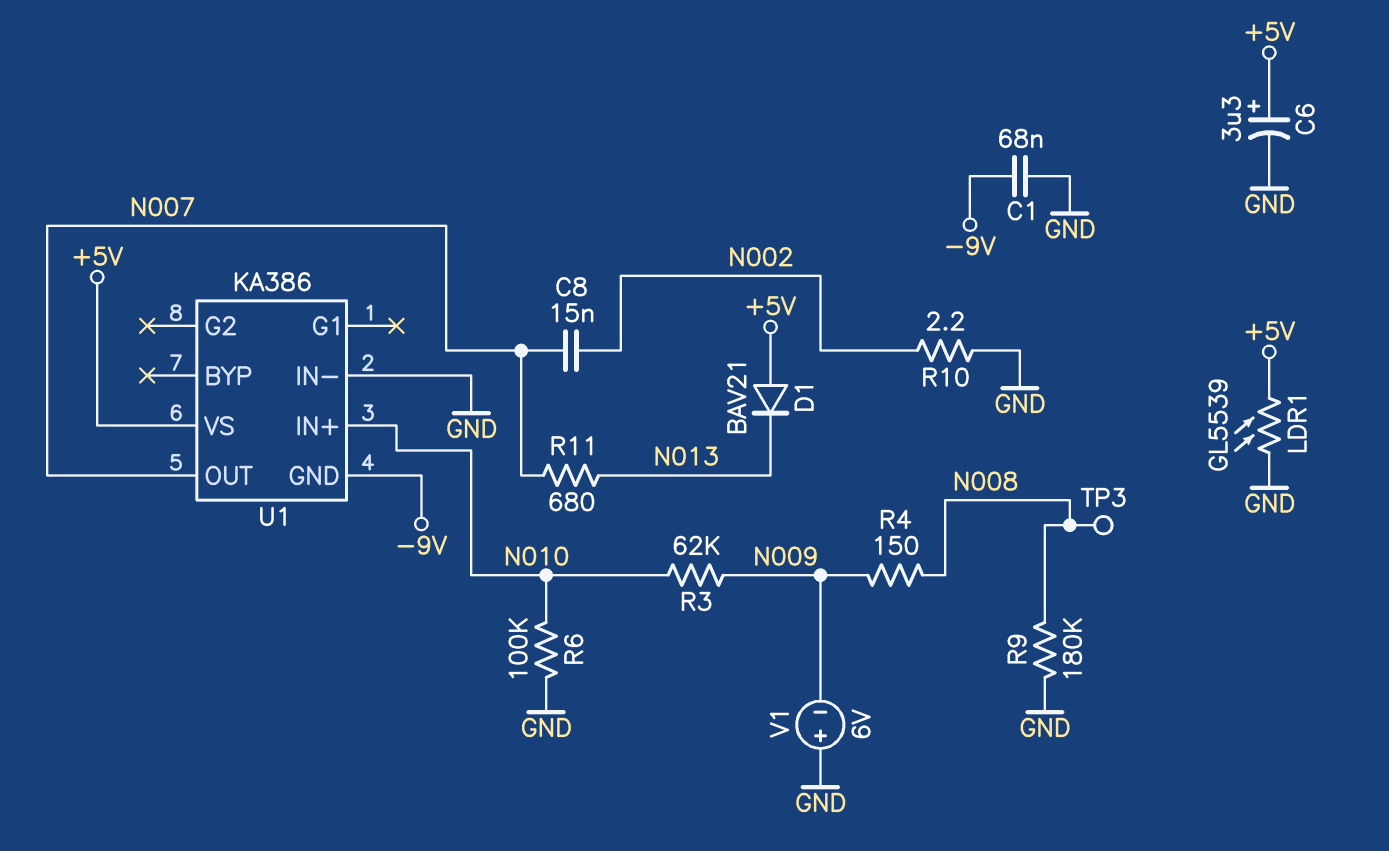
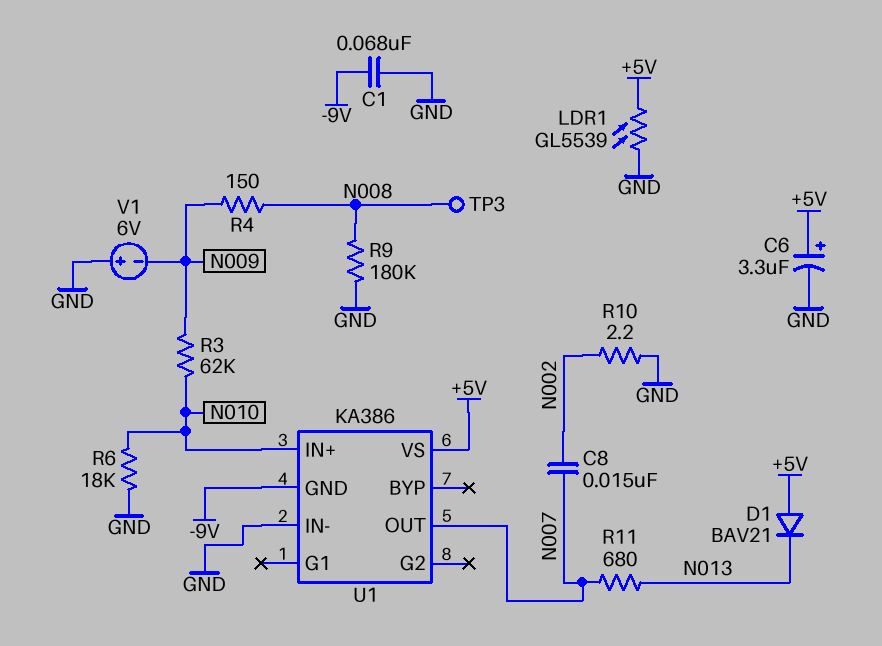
R6: 100k (GND, N010) -> 18k (GND, N010)

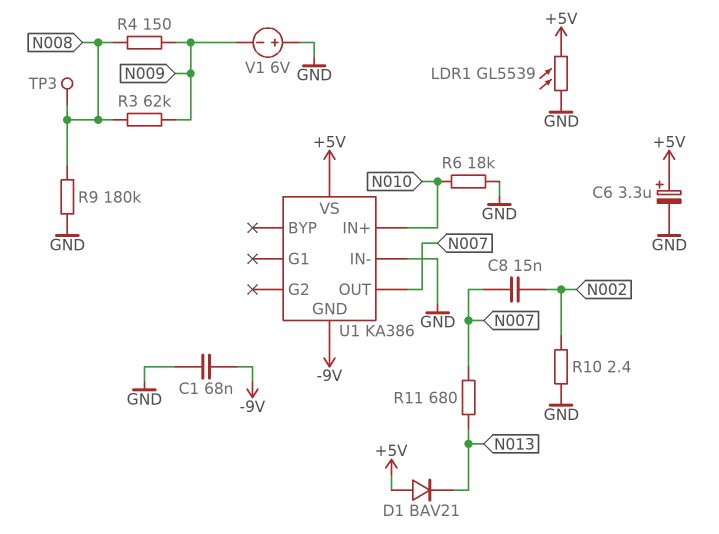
R3: 62k (N009, N010) -> 62k (N008, N009)
R10: 2.2 (GND, N002) -> 2.4 (GND, N002)

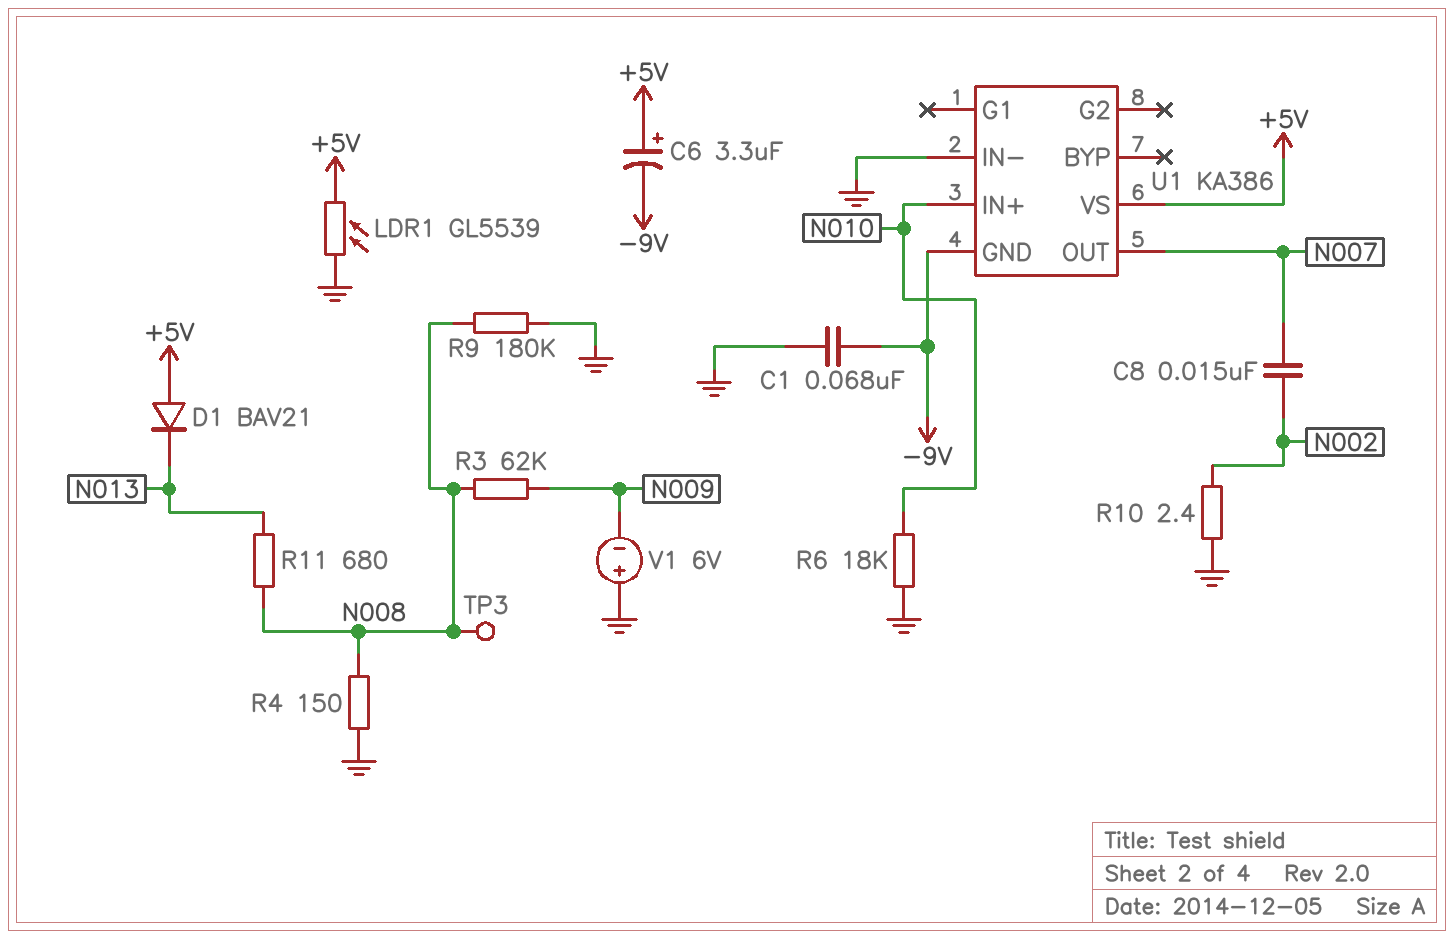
C6: 3.3uF (plus +5V, minus GND) -> 3.3uF (plus +5V, minus -9V)
R4: 150 (N008, N009) -> 150 (GND, N008)
R11: 680 (N007, N013) -> 680 (N008, N013)

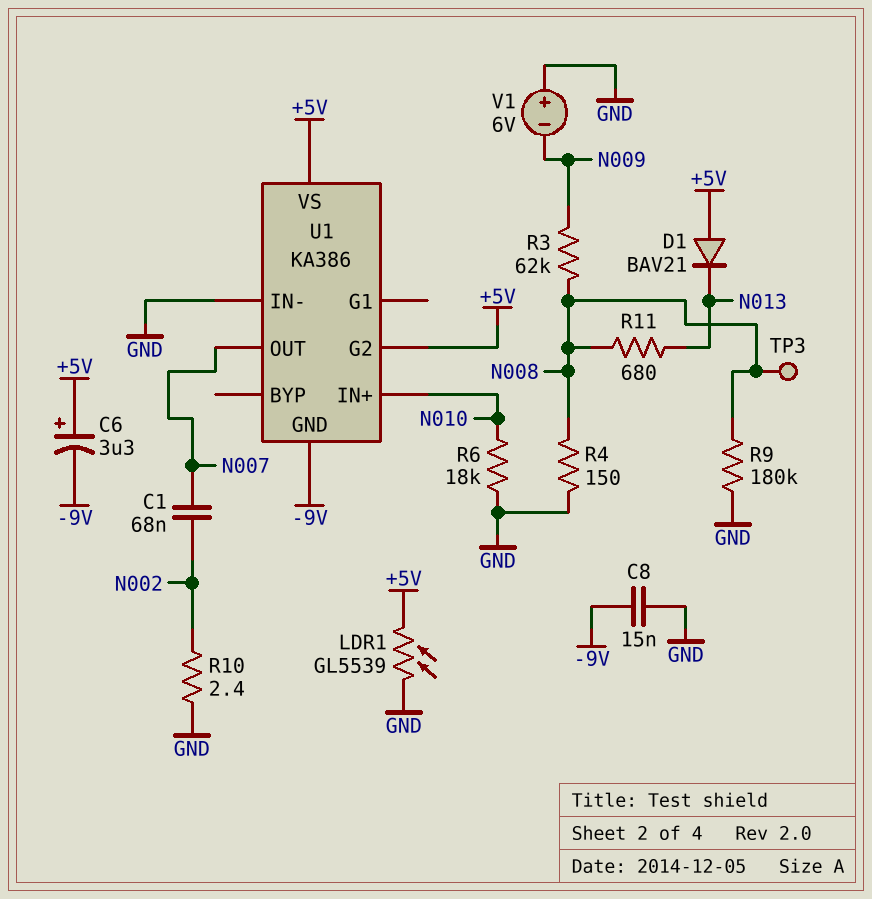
C1: 68nF (-9V, GND) -> 68nF (N002, N007)
C8: 15nF (N002, N007) -> 15nF (-9V, GND)
U1 pin G2: none -> +5V

